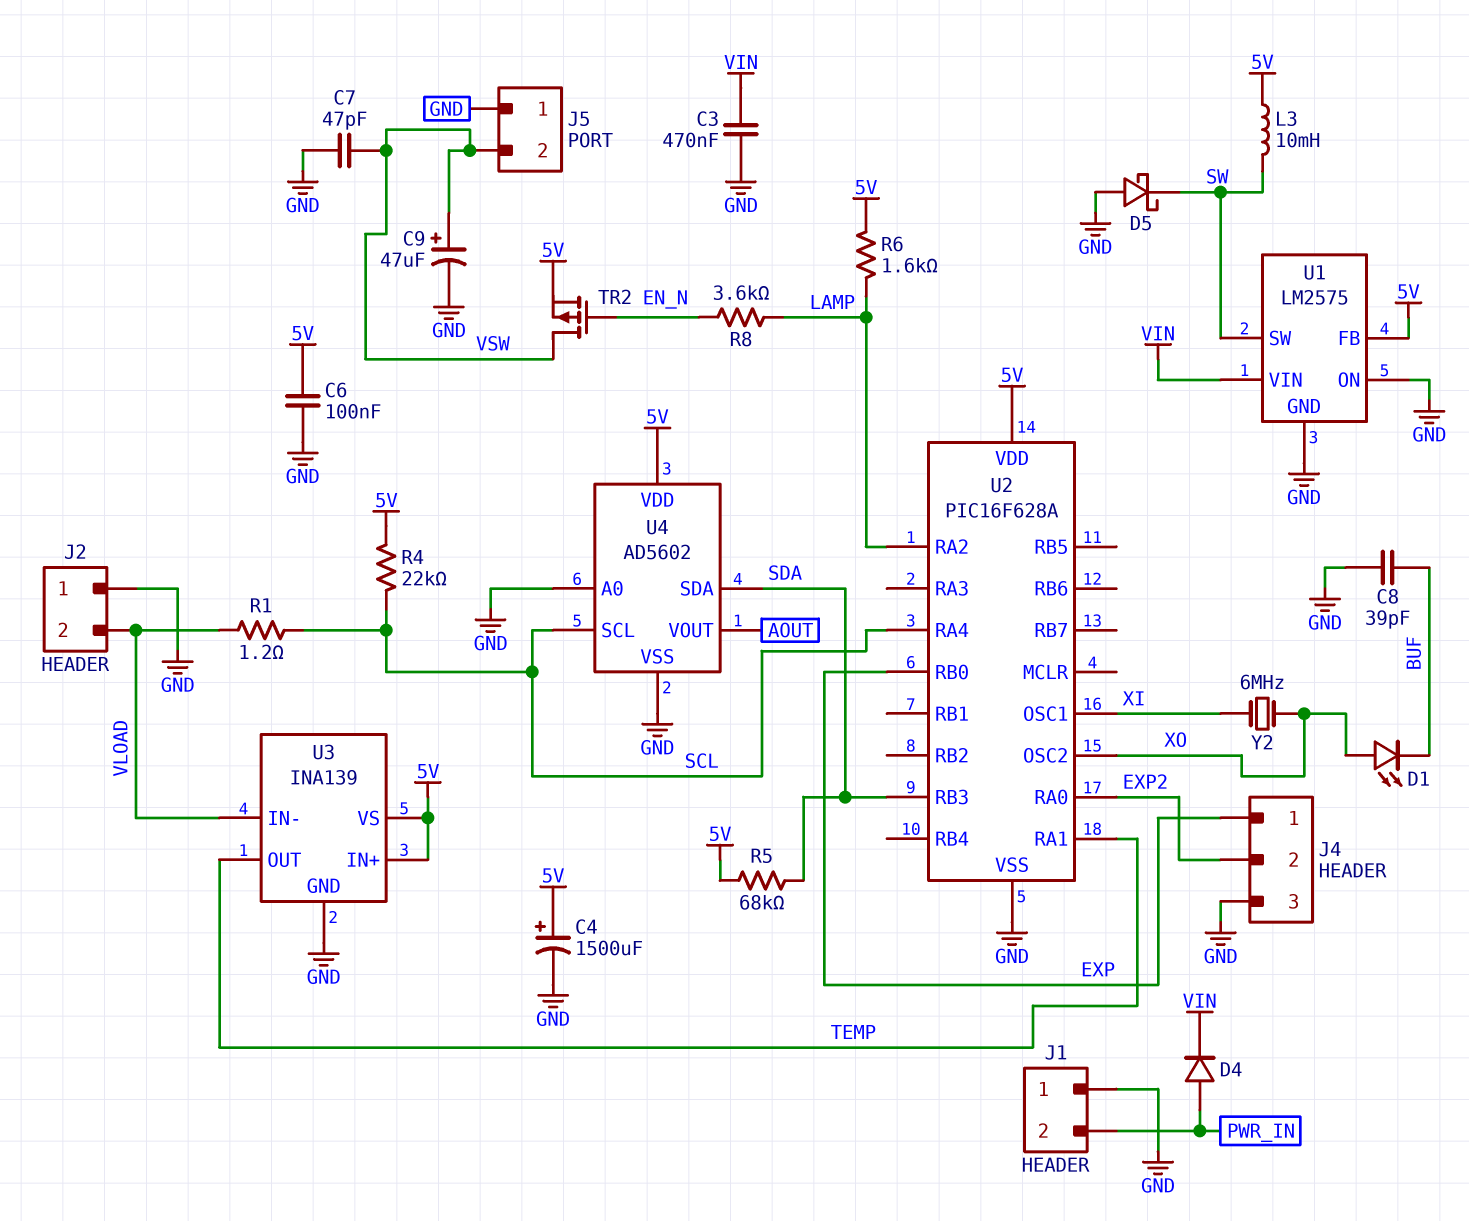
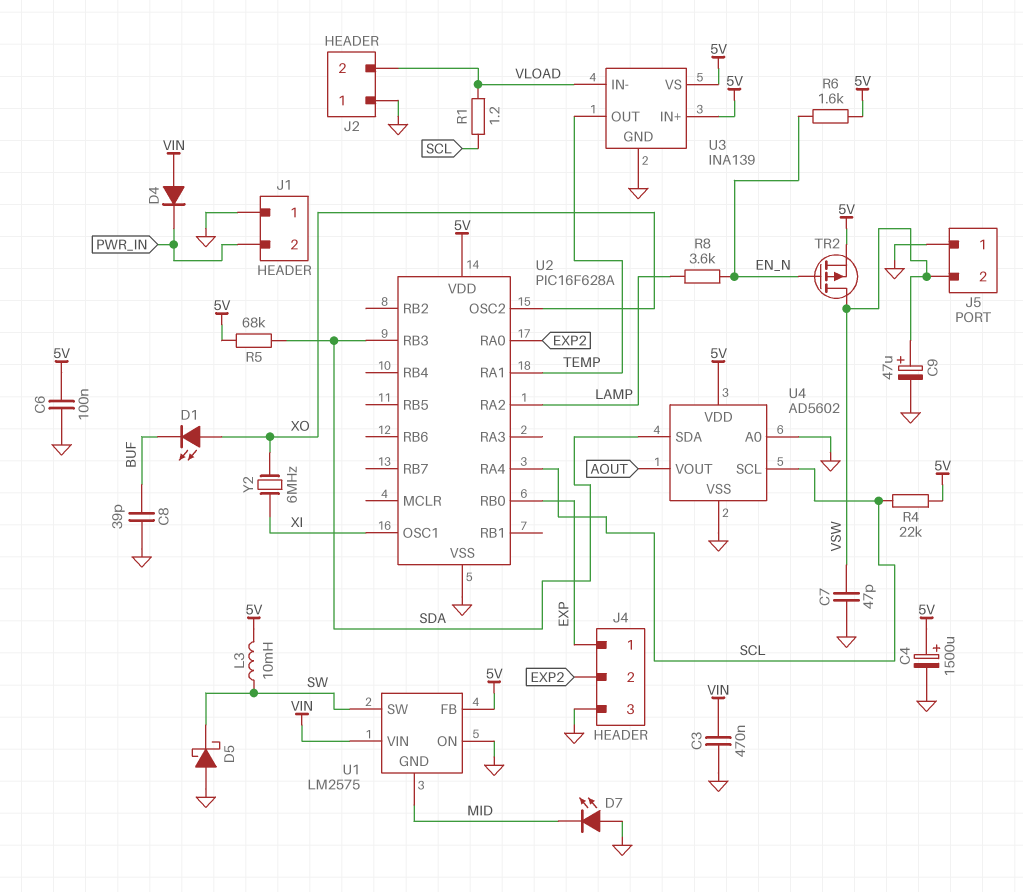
D4: diode (A PWR_IN, K VIN) -> diode (A VIN, K PWR_IN)
D7: none -> LED (A GND, K MID)
R6: 1.6k (5V, LAMP) -> 1.6k (5V, EN_N)
U1 pin GND: GND -> MID

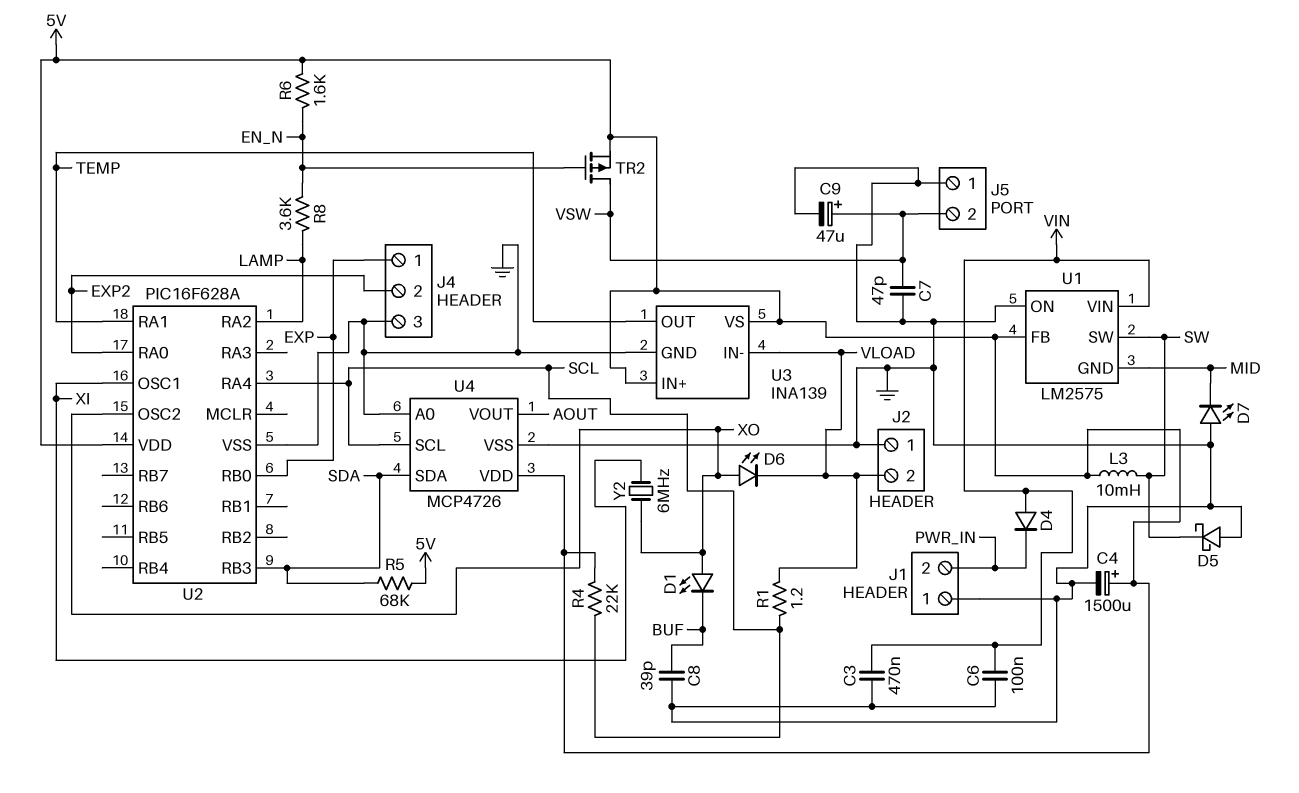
C6: 100nF (5V, GND) -> 100nF (GND, VIN)
D6: none -> LED (A XO, K VLOAD)
U4: AD5602 -> MCP4726

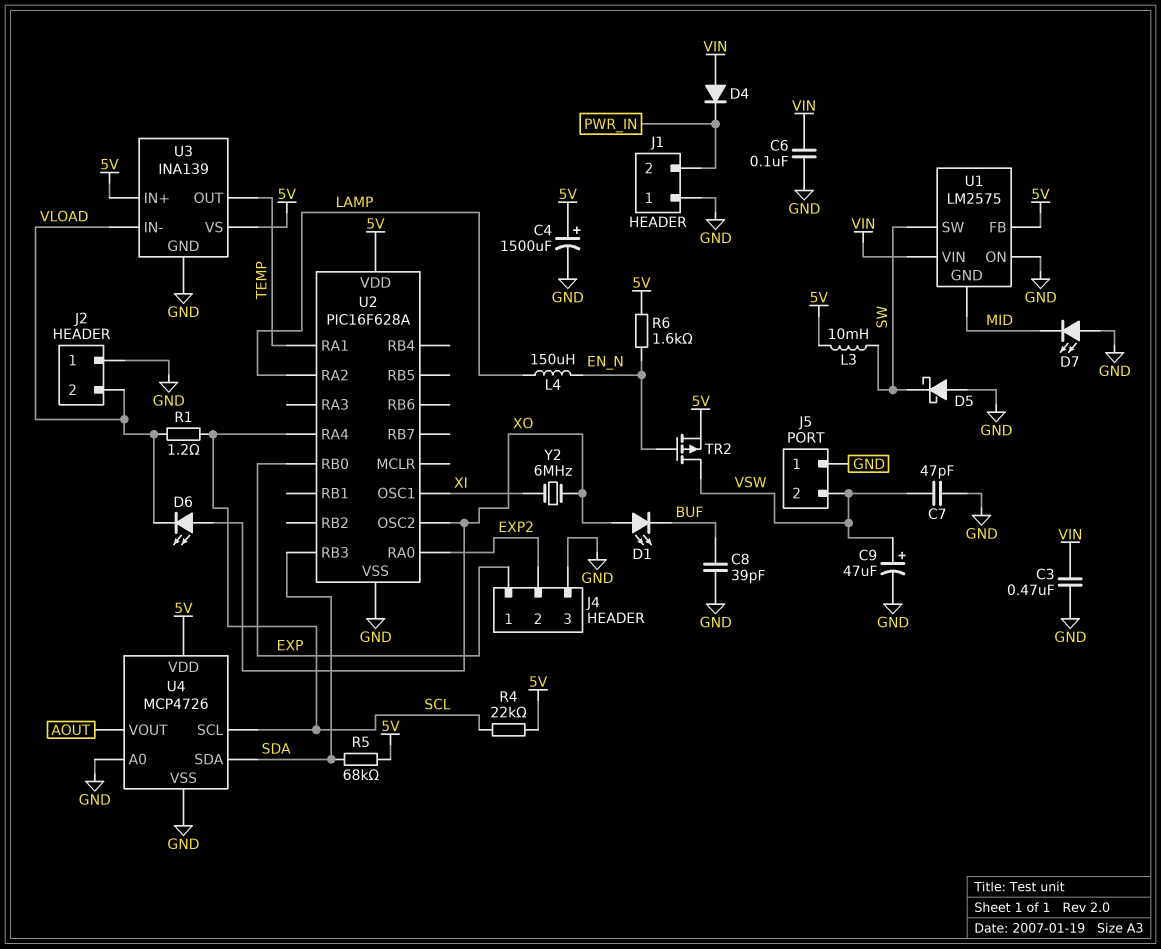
L4: none -> 150uH (EN_N, LAMP)
R8: 3.6k (EN_N, LAMP) -> none

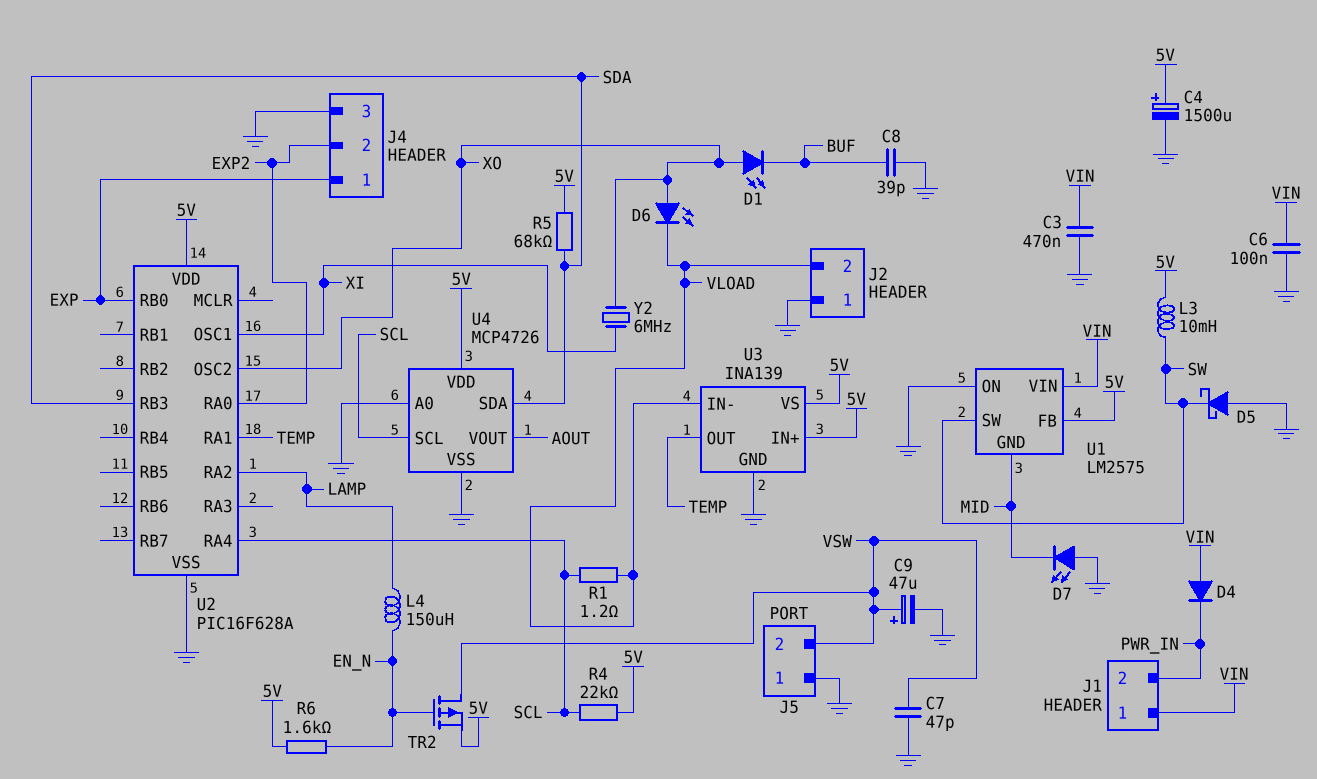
J1 pin 1: GND -> VIN

